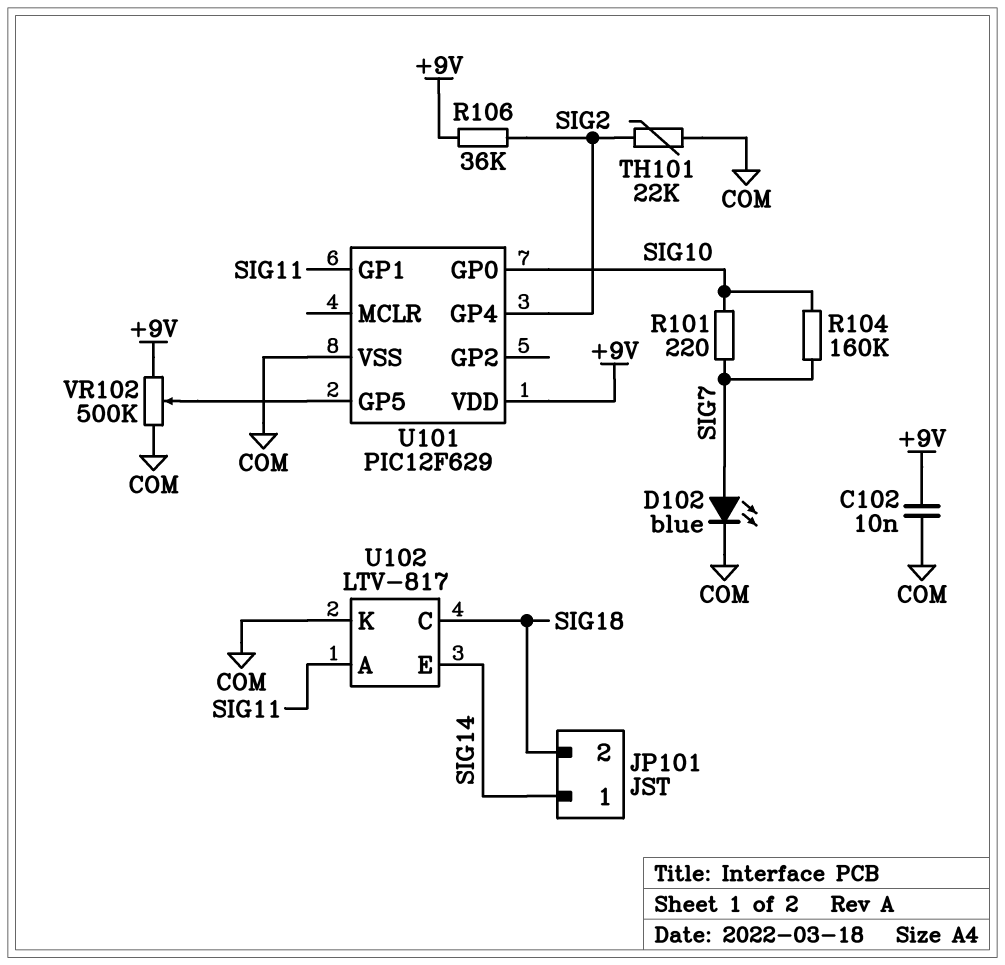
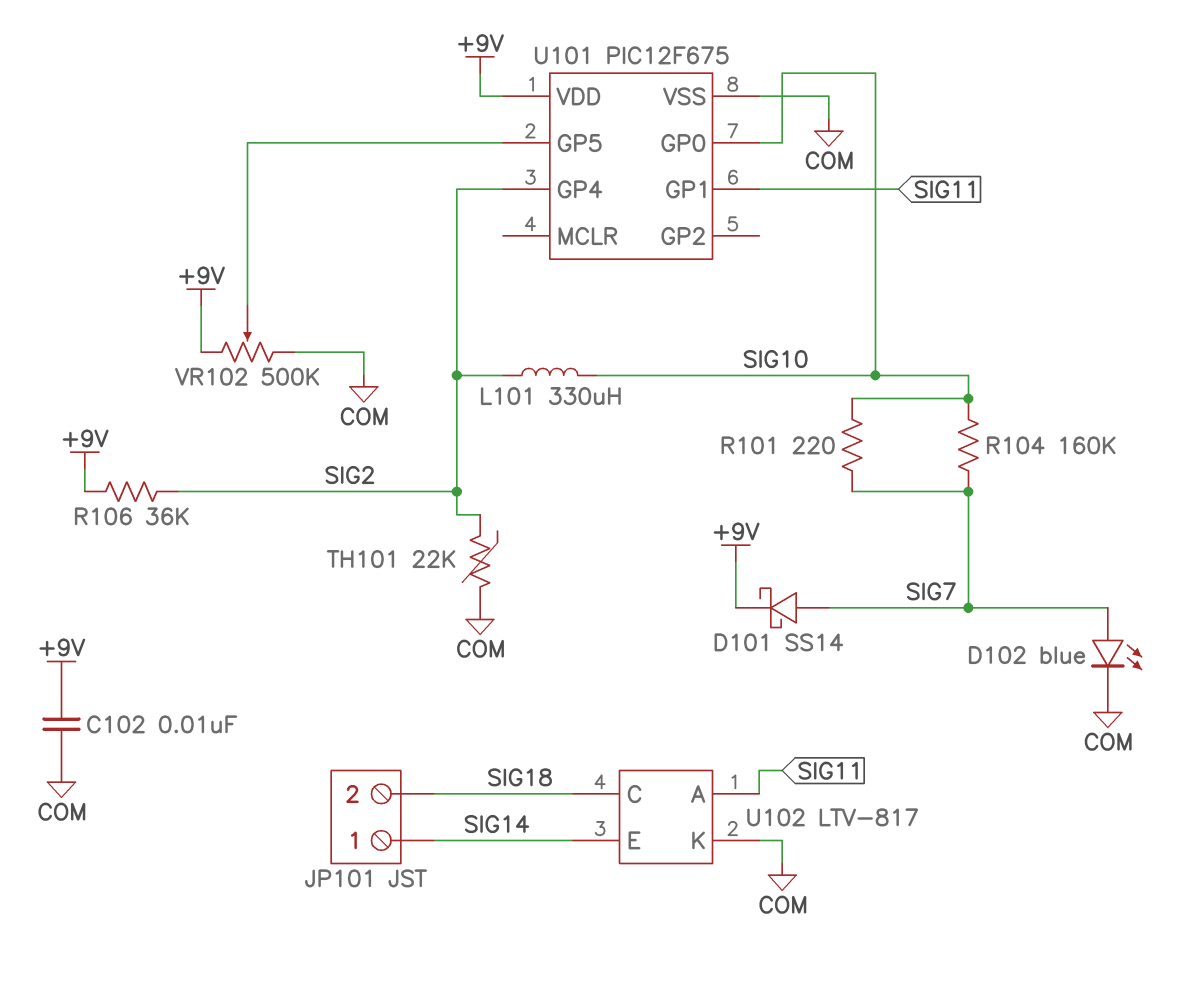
D101: none -> schottky SS14 (A SIG7, K +9V)
L101: none -> 330uH (SIG2, SIG10)
U101: PIC12F629 -> PIC12F675

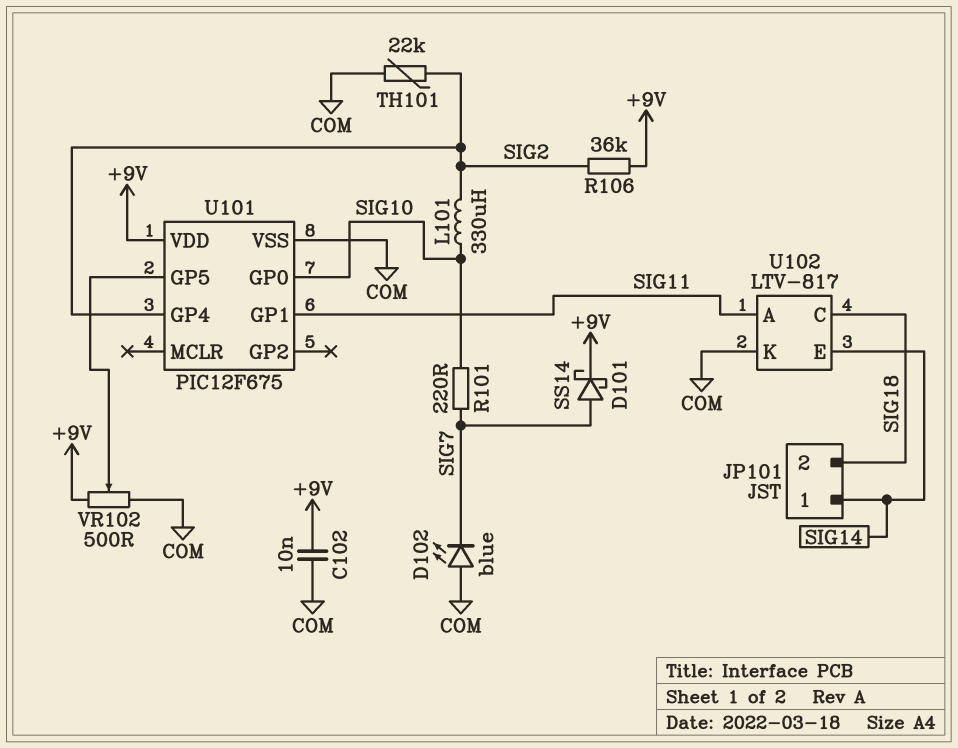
D102: LED blue (A SIG7, K COM) -> LED blue (A COM, K SIG7)
R104: 160k (SIG7, SIG10) -> none
VR102: 500k (+9V, COM, wiper U101/GP5) -> 500 (+9V, COM, wiper U101/GP5)

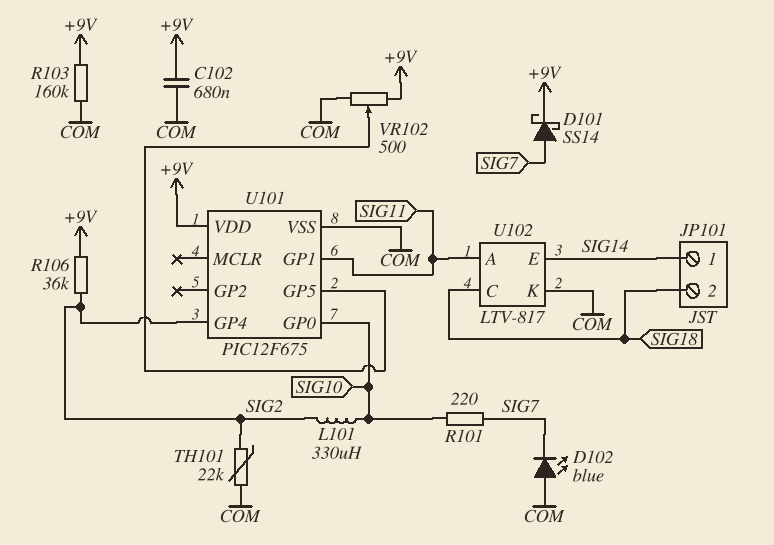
C102: 10nF (+9V, COM) -> 680nF (+9V, COM)
R103: none -> 160k (+9V, COM)

